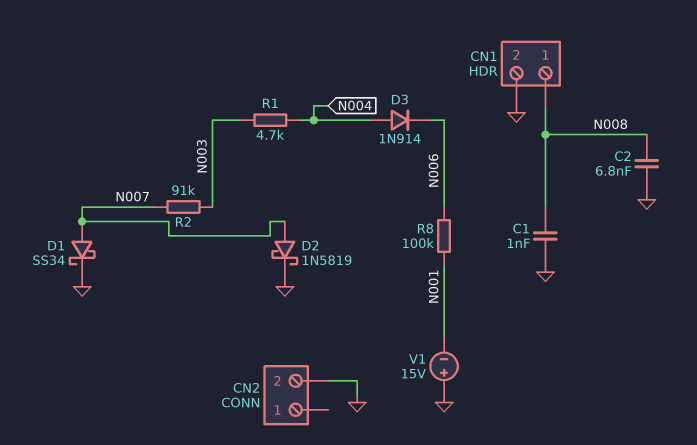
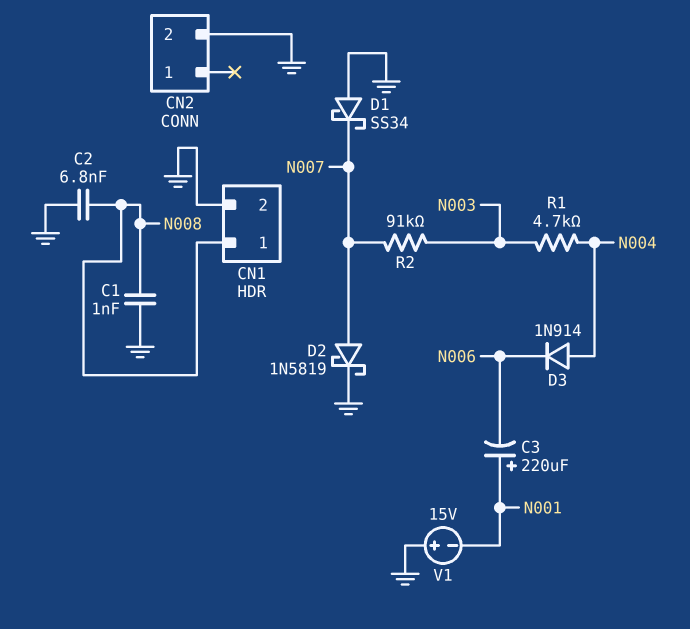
C3: none -> 220uF (plus N001, minus N006)
D1: schottky SS34 (A N007, K GND) -> schottky SS34 (A GND, K N007)
R8: 100k (N001, N006) -> none

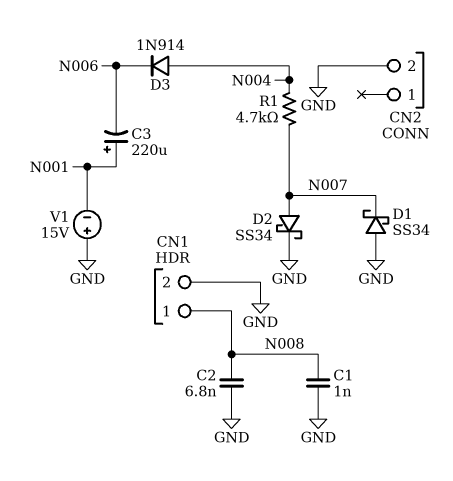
D2: schottky 1N5819 (A N007, K GND) -> schottky SS34 (A N007, K GND)
R1: 4.7k (N003, N004) -> 4.7k (N004, N007)
R2: 91k (N003, N007) -> none

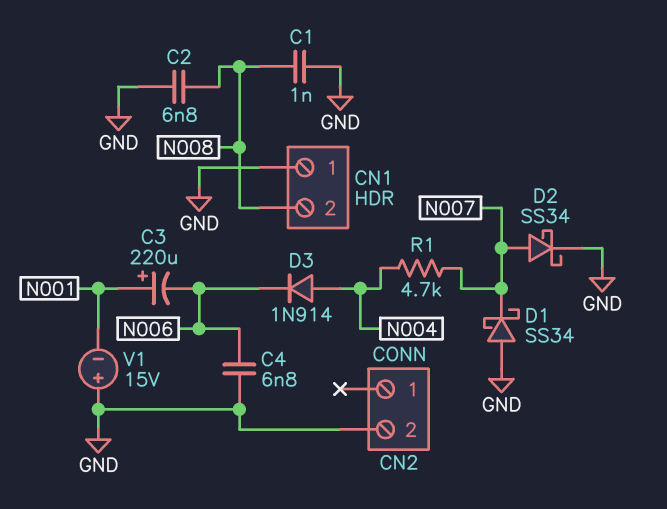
C4: none -> 6.8nF (GND, N006)
CN1 pin 1: N008 -> GND
CN1 pin 2: GND -> N008

